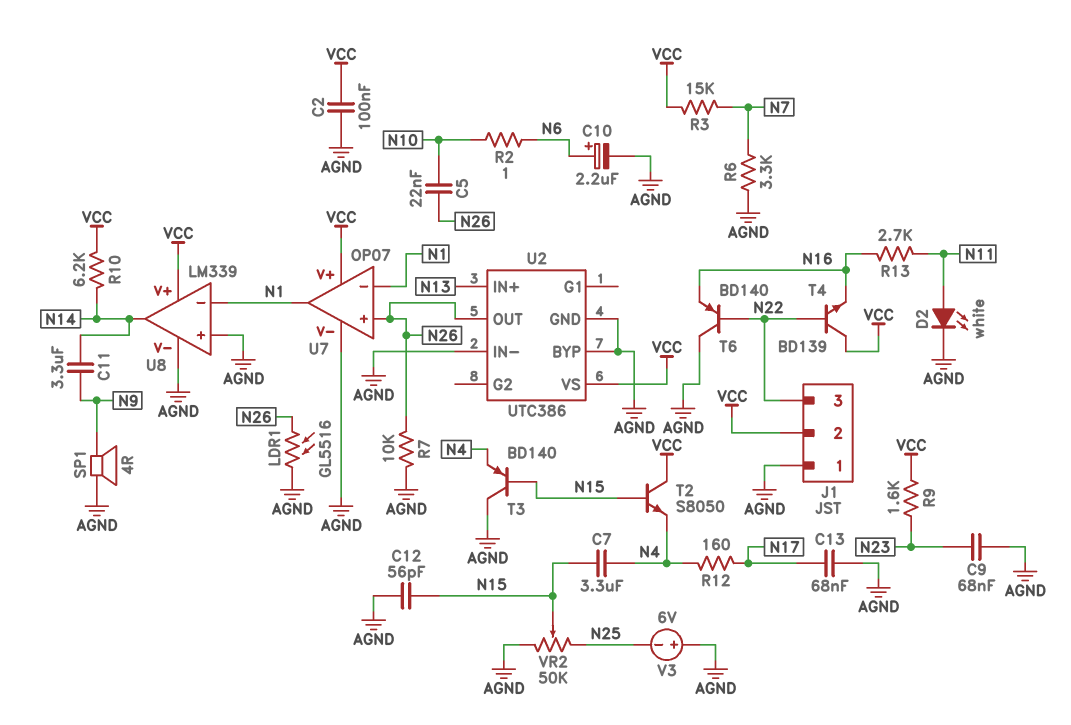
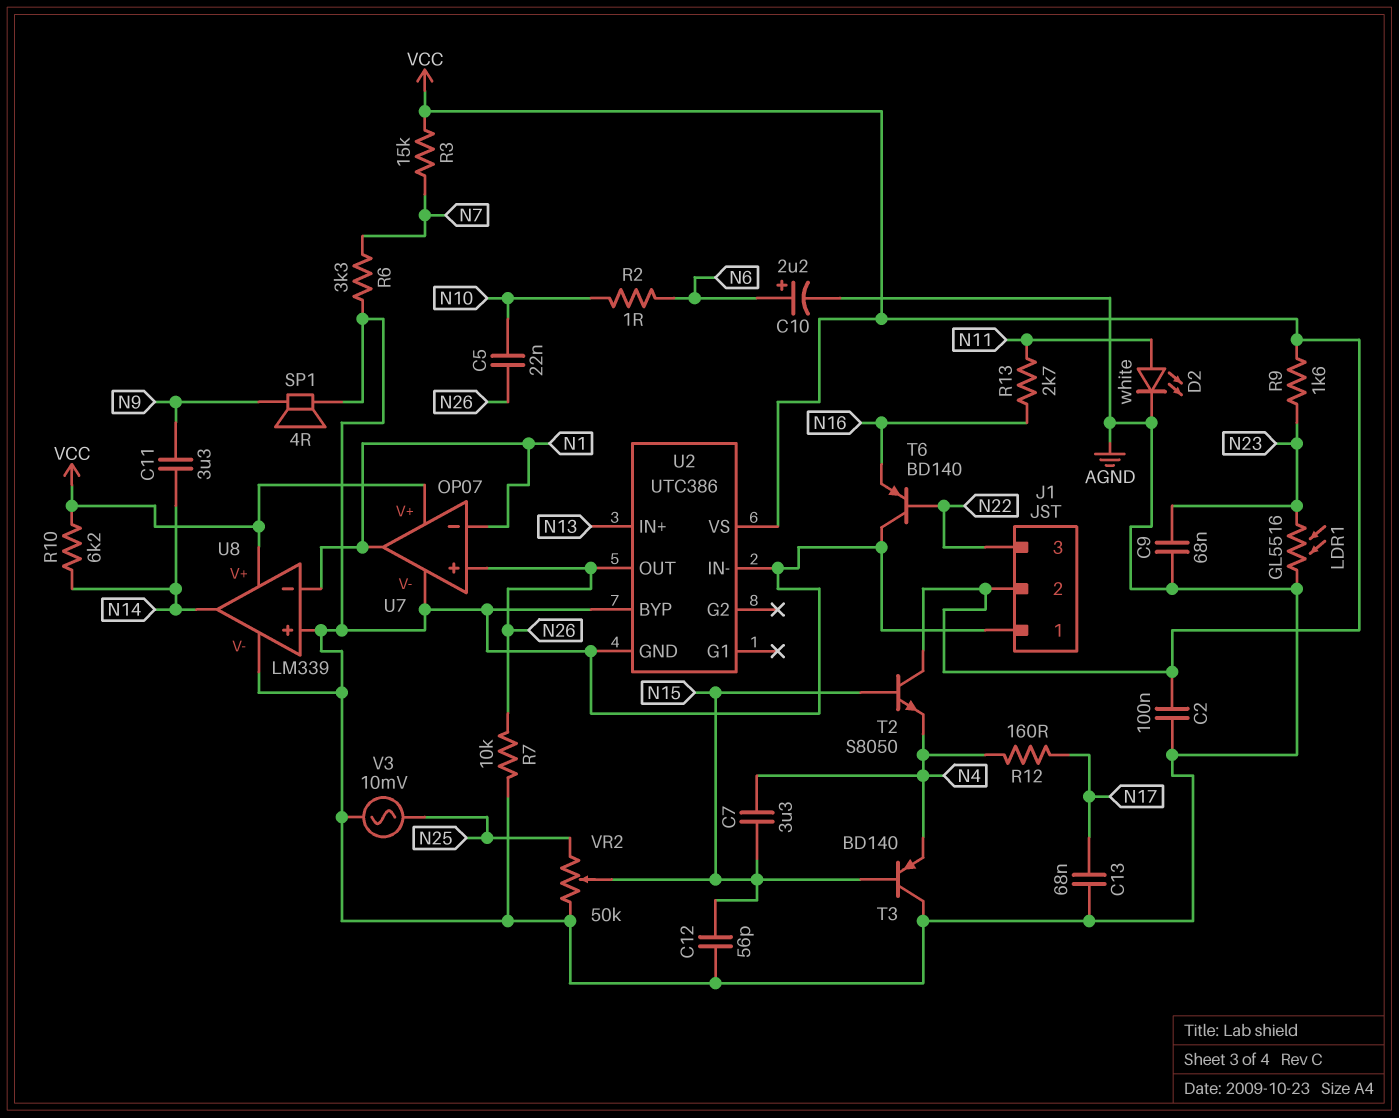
LDR1: GL5516 (AGND, N26) -> GL5516 (AGND, N23)
T4: NPN BD139 (B N22, C VCC, E N16) -> none
V3: 6V (plus AGND, minus N25) -> AC 10mV (AGND, N25)

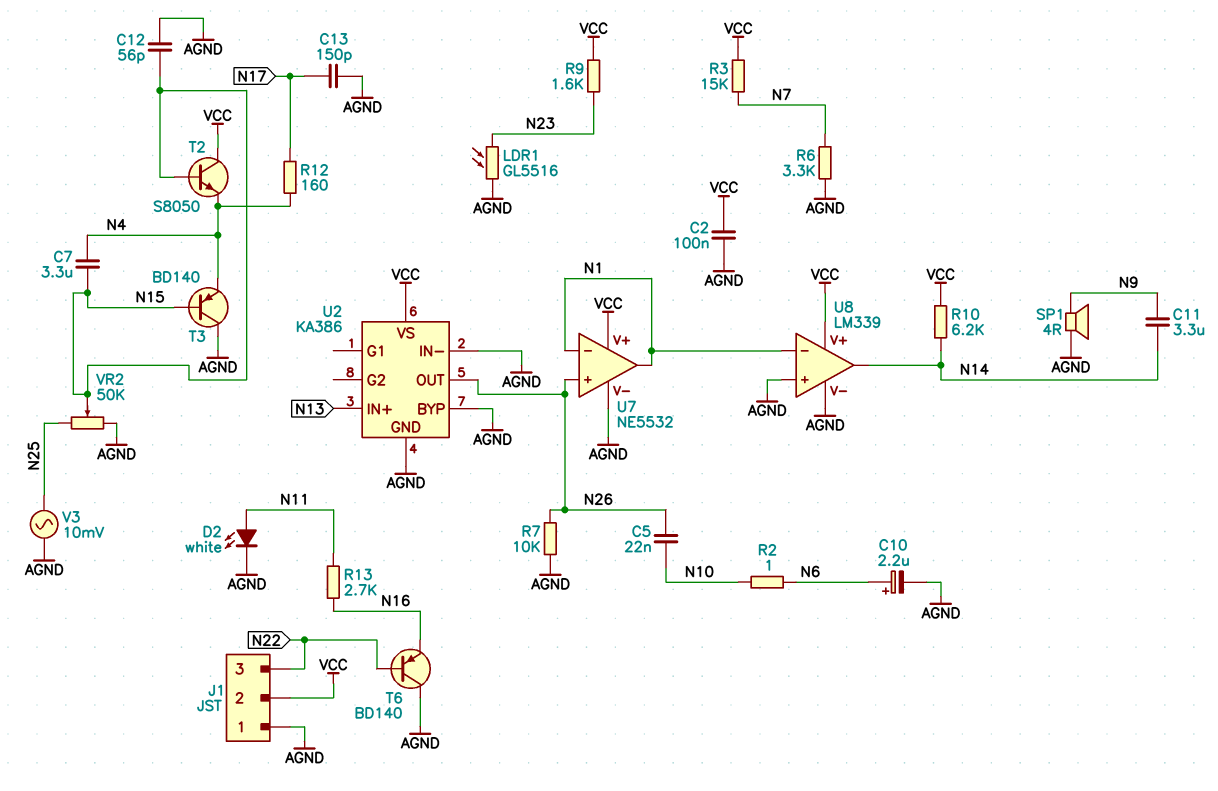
C9: 68nF (AGND, N23) -> none
C13: 68nF (AGND, N17) -> 150pF (AGND, N17)
U2: UTC386 -> KA386
U7: OP07 -> NE5532

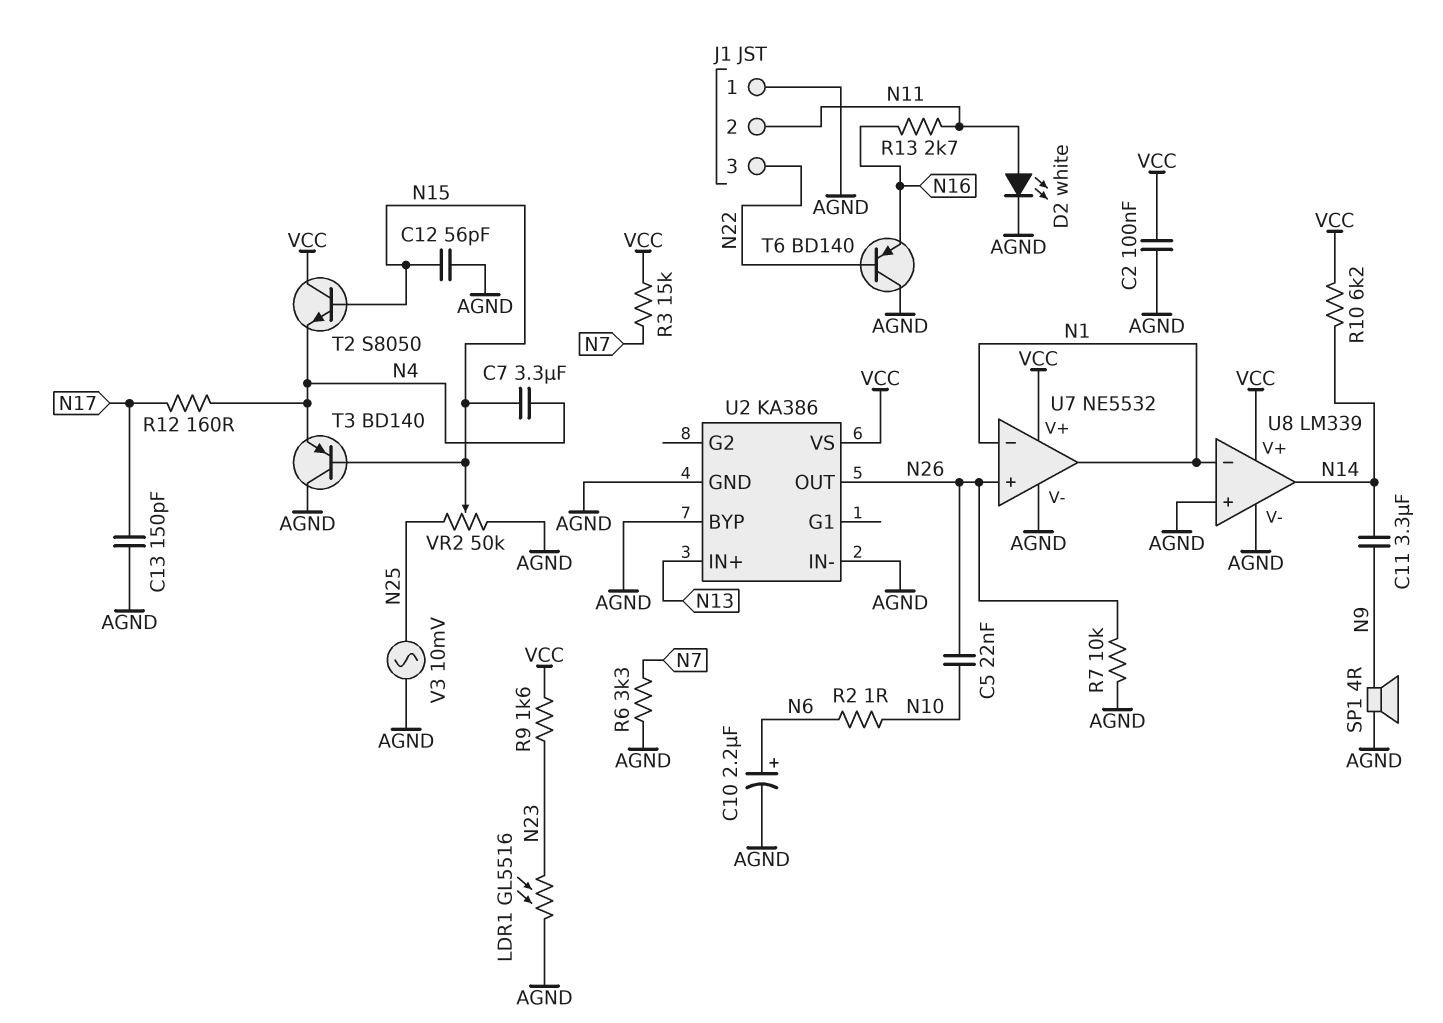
J1 pin 2: VCC -> N11

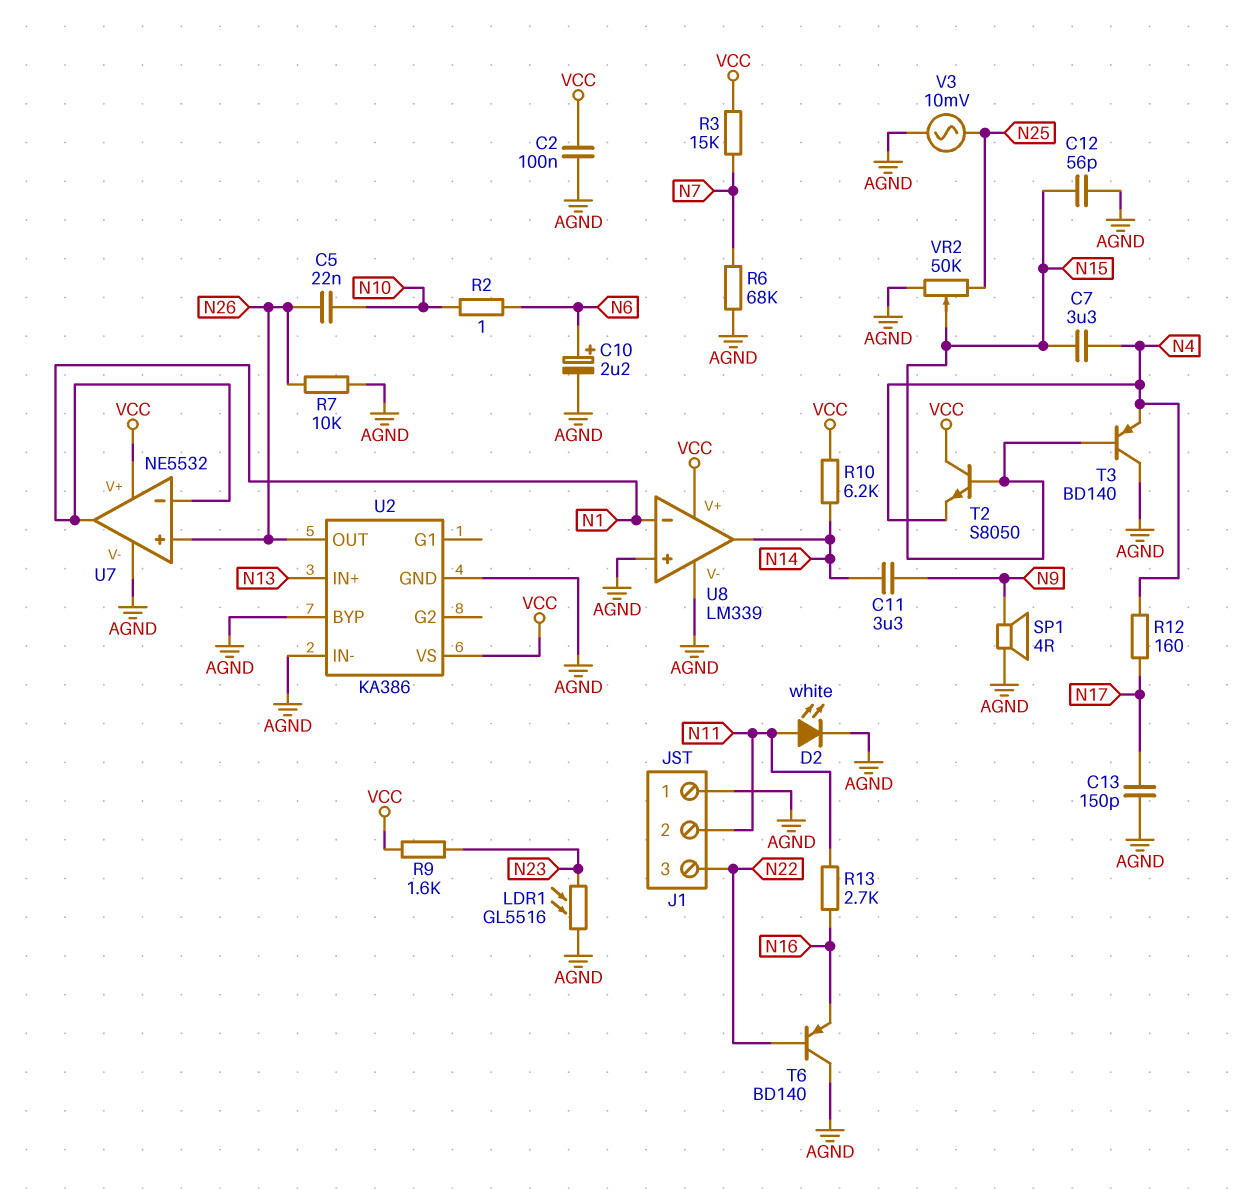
R6: 3.3k (AGND, N7) -> 68k (AGND, N7)

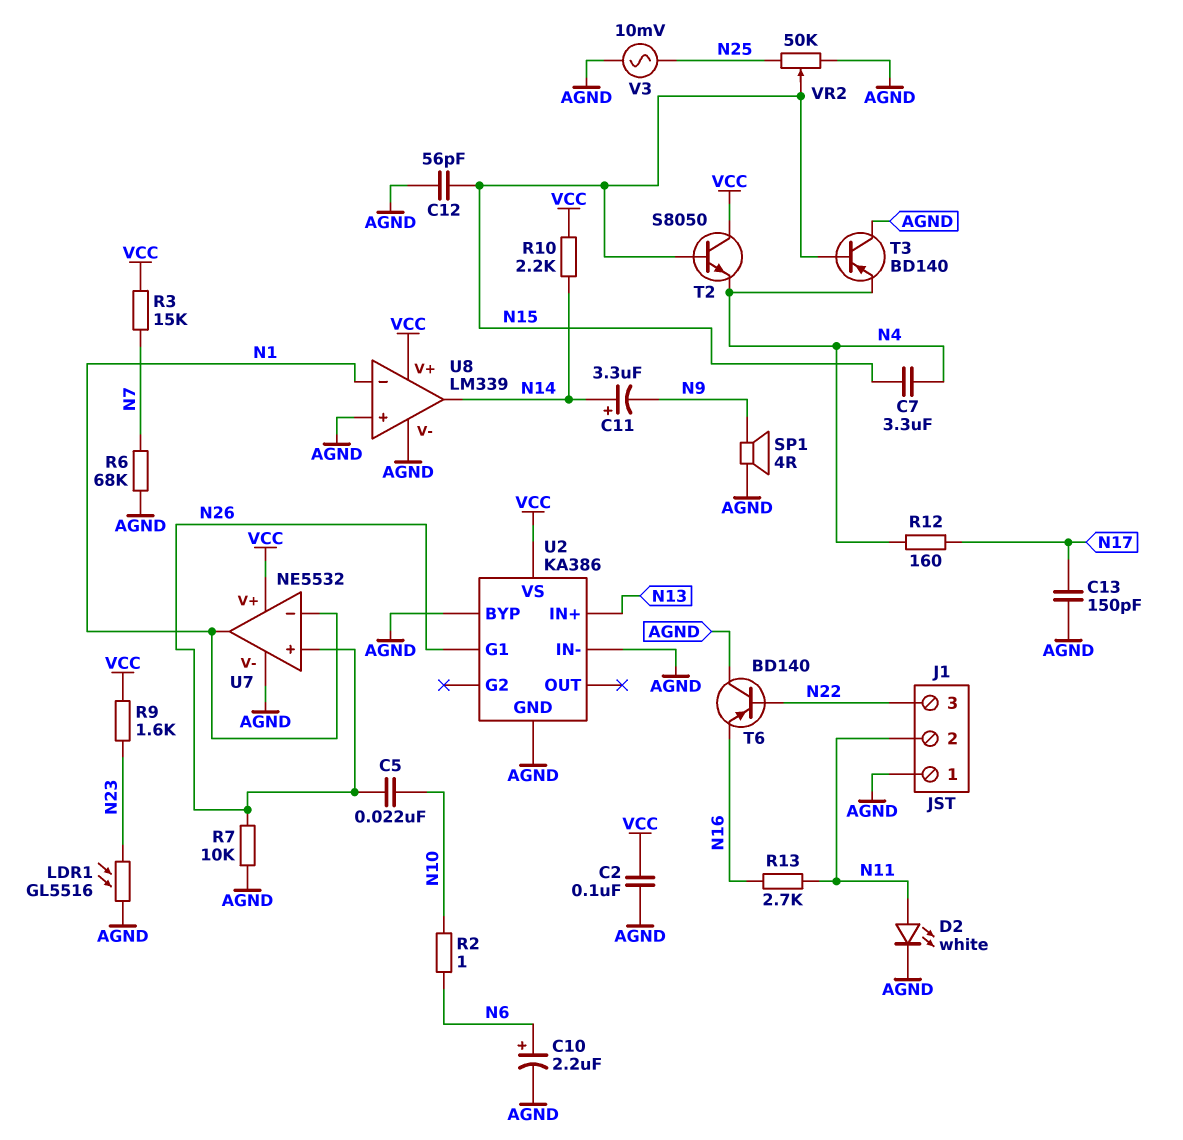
C11: 3.3uF (N9, N14) -> 3.3uF (plus N14, minus N9)
R10: 6.2k (N14, VCC) -> 2.2k (N14, VCC)
U2 pin G1: none -> N26
U2 pin OUT: N26 -> none

